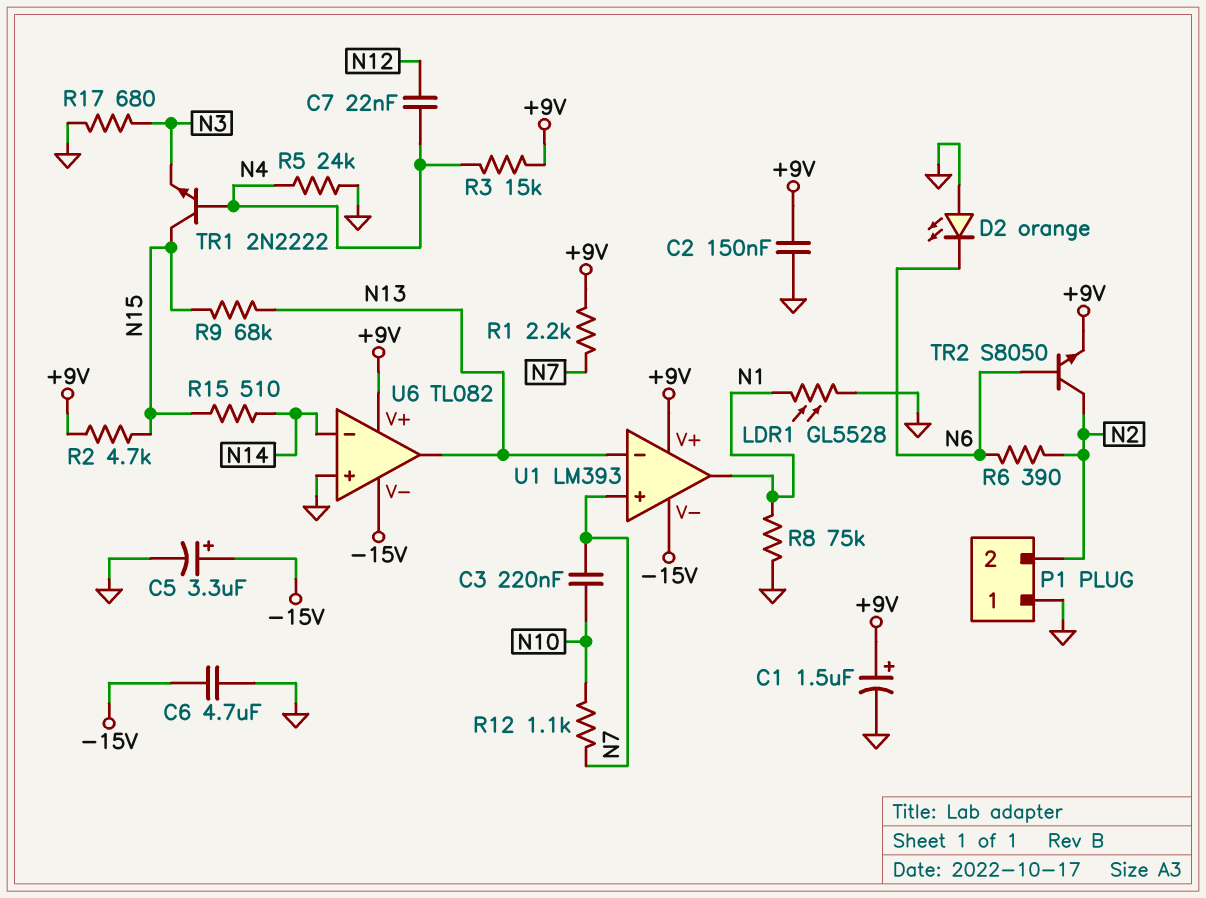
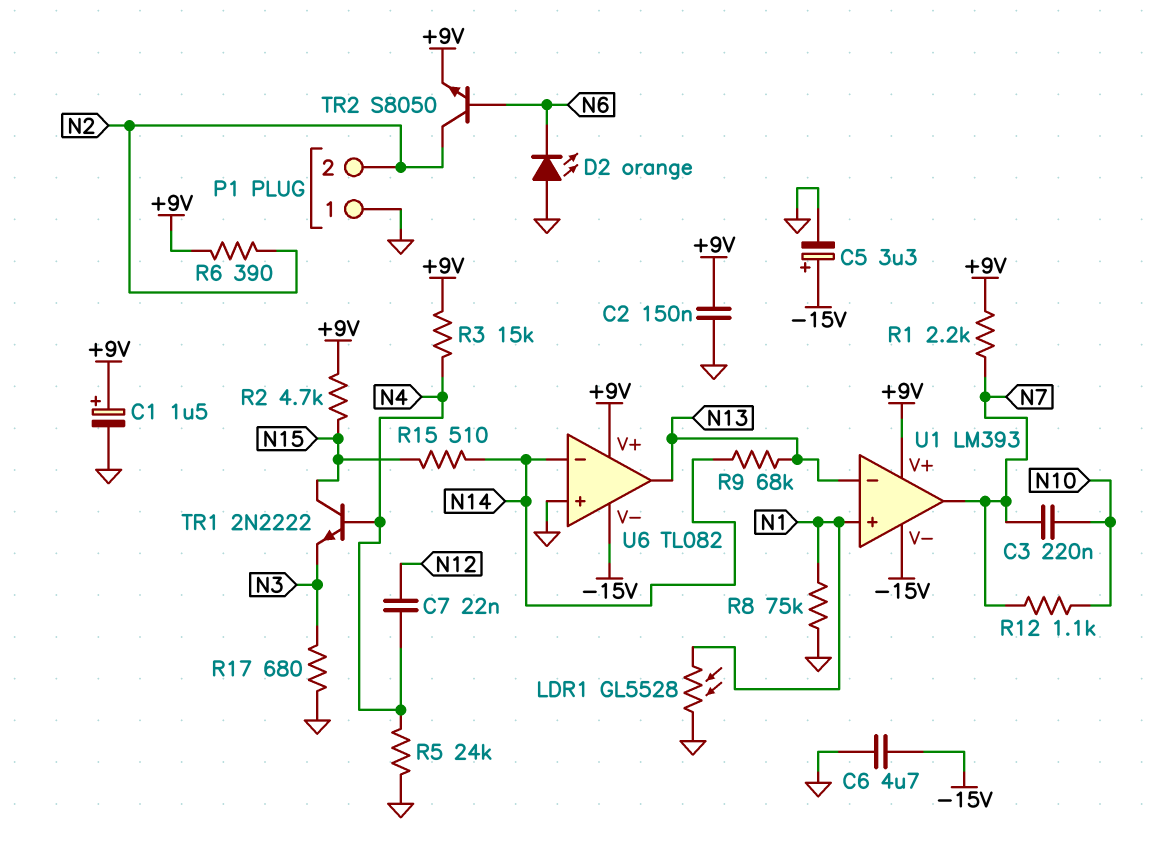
R6: 390 (N2, N6) -> 390 (+9V, N2)
R9: 68k (N13, N15) -> 68k (N13, N14)
U1 pin in+: N7 -> N1
U1 pin out: N1 -> N7

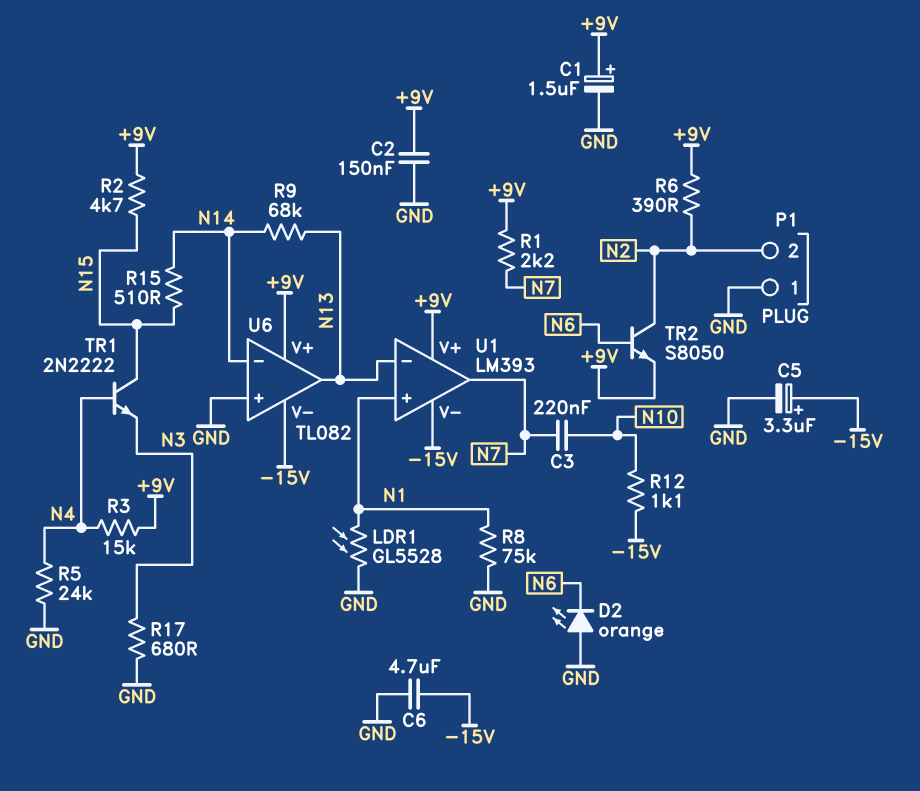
C7: 22nF (N4, N12) -> none
R12: 1.1k (N7, N10) -> 1.1k (-15V, N10)

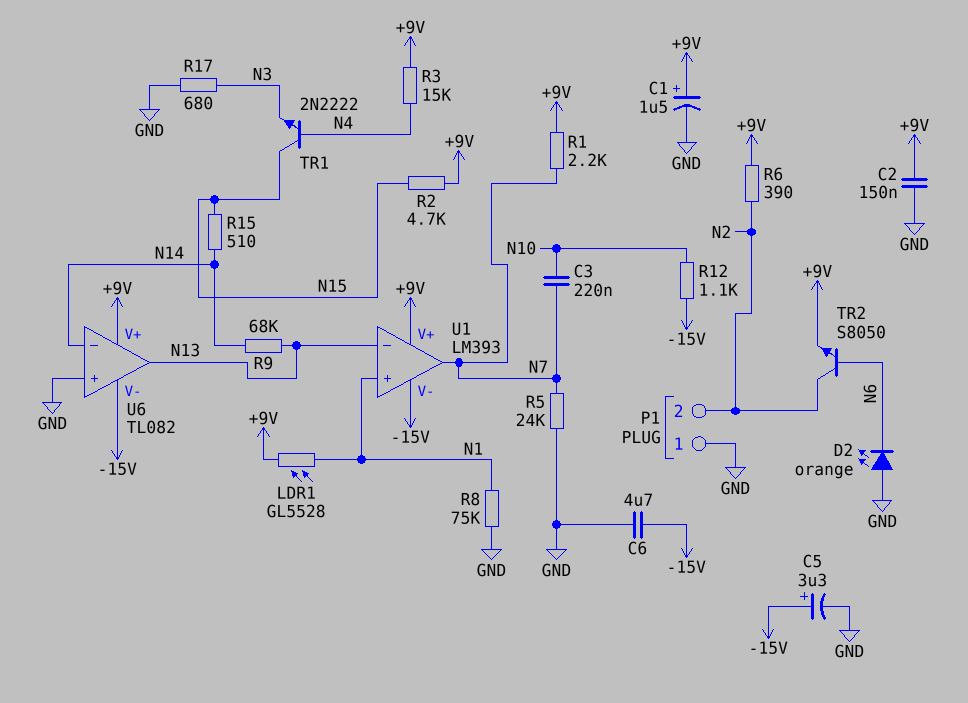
LDR1: GL5528 (GND, N1) -> GL5528 (+9V, N1)
R5: 24k (GND, N4) -> 24k (GND, N7)

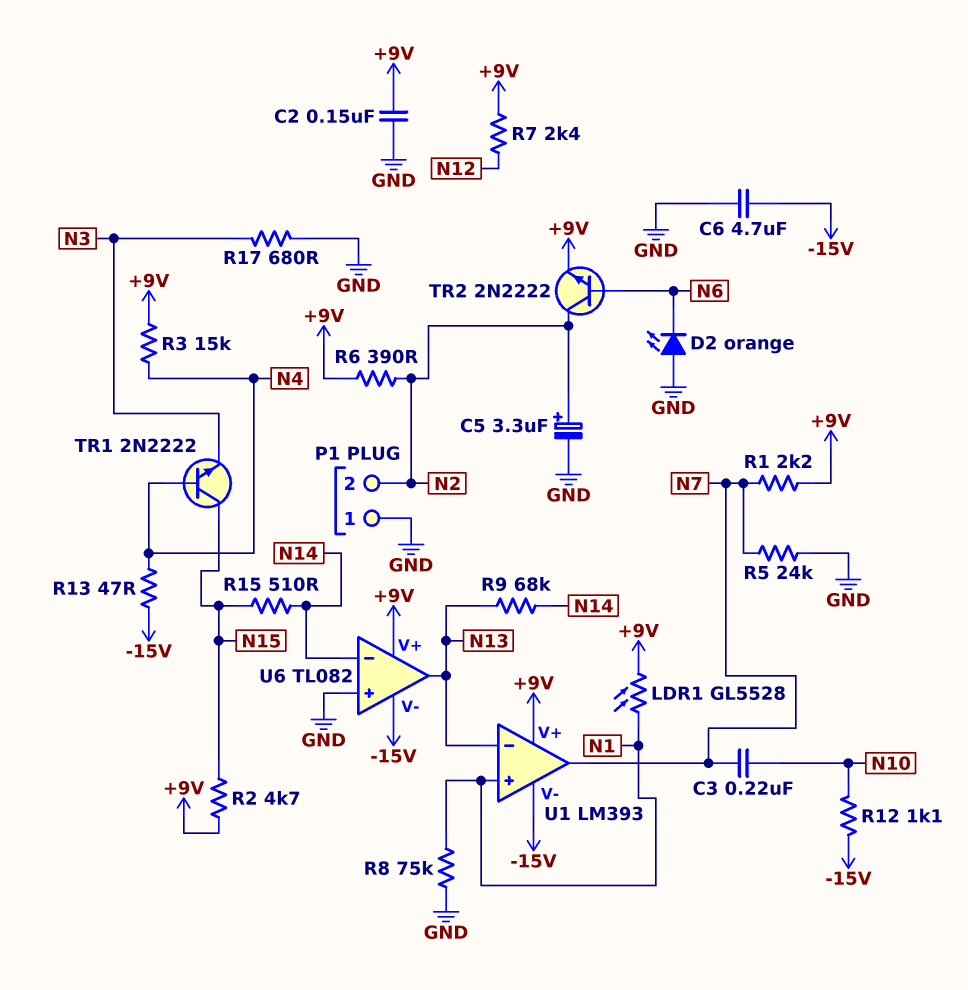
C1: 1.5uF (plus +9V, minus GND) -> none
C5: 3.3uF (plus -15V, minus GND) -> 3.3uF (plus N2, minus GND)
R7: none -> 2.4k (+9V, N12)
R13: none -> 47 (-15V, N4)
TR2: NPN S8050 (B N6, C N2, E +9V) -> NPN 2N2222 (B N6, C N2, E +9V)

